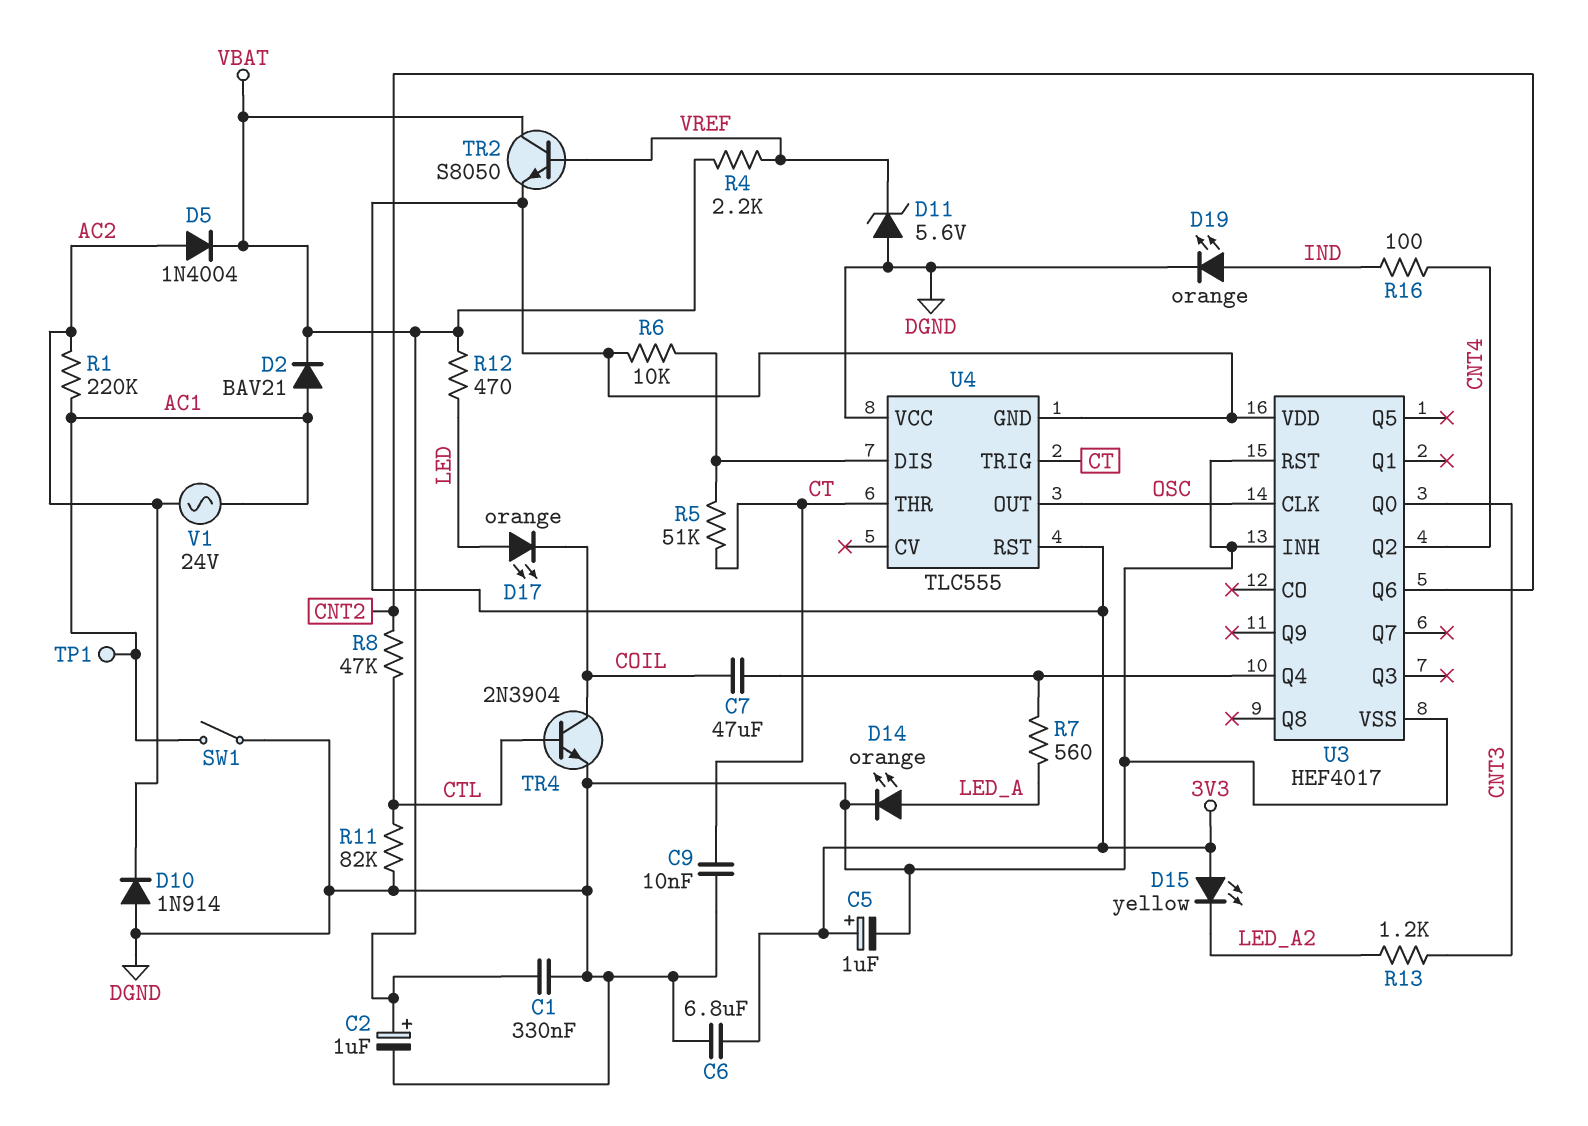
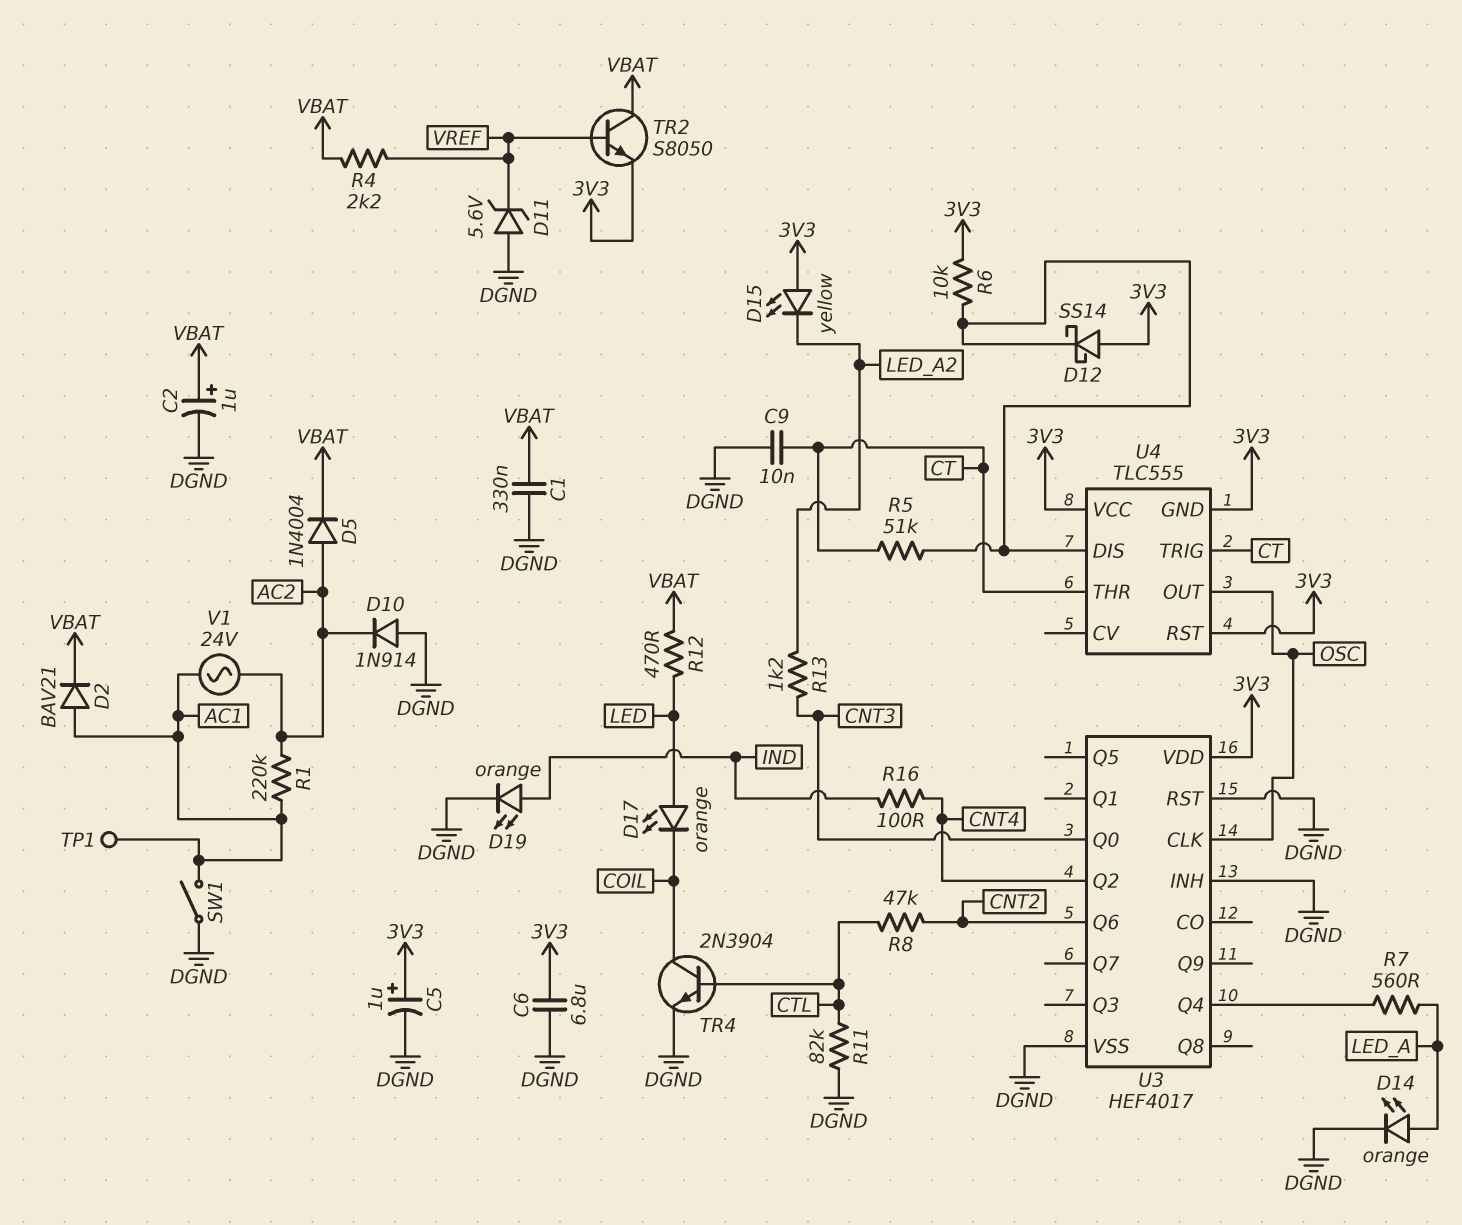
C7: 47uF (COIL, U3/Q4) -> none
D12: none -> schottky SS14 (A 3V3, K U4/DIS)
U4 pin VCC: DGND -> 3V3

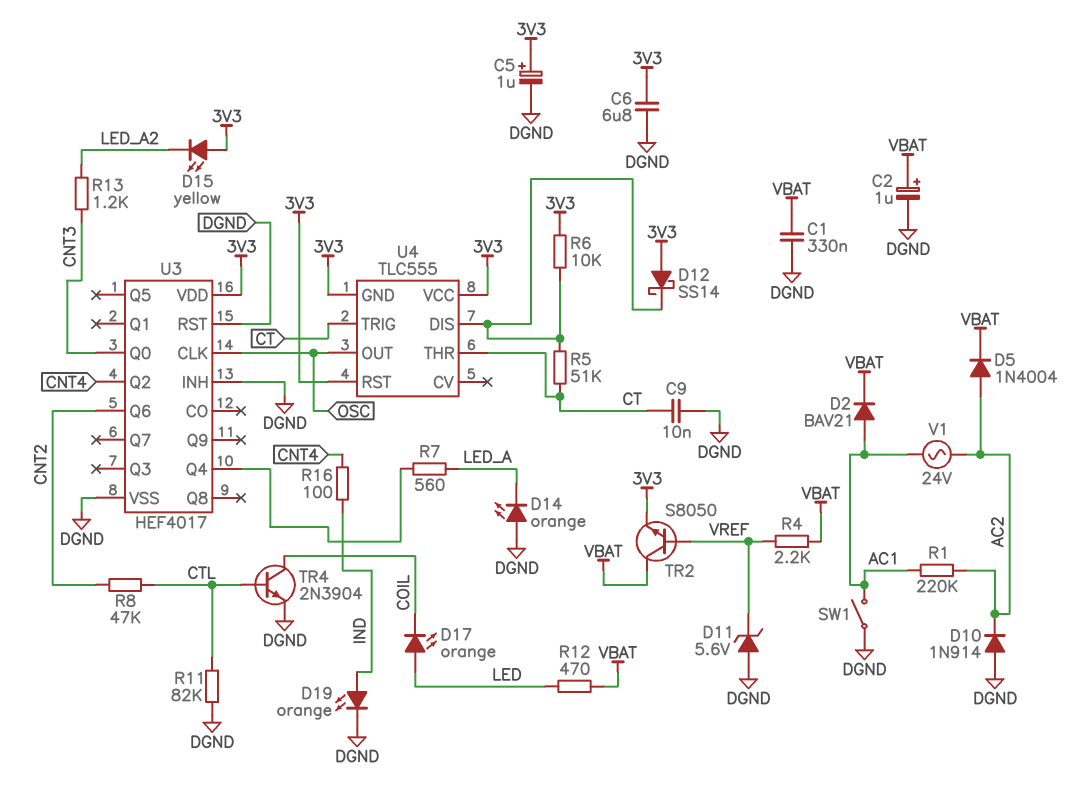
D14: LED orange (A LED_A, K DGND) -> LED orange (A DGND, K LED_A)
TP1: test point (AC1) -> none

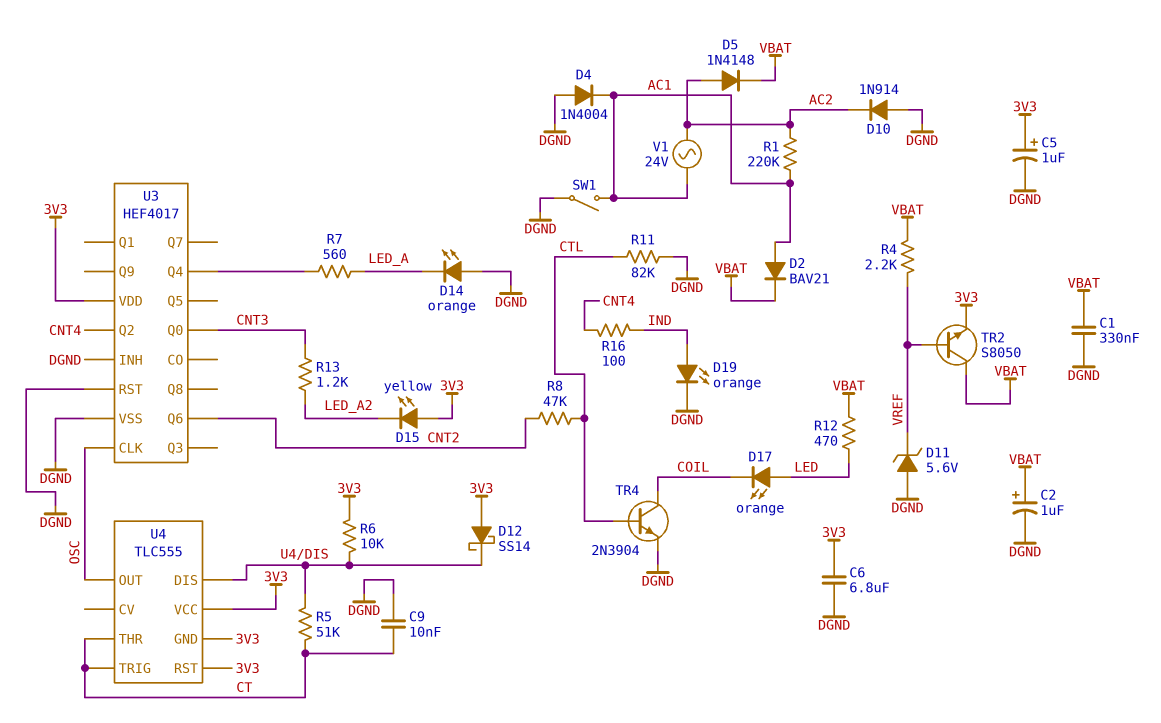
D4: none -> diode 1N4004 (A DGND, K AC1)
D5: diode 1N4004 (A AC2, K VBAT) -> diode 1N4148 (A AC2, K VBAT)

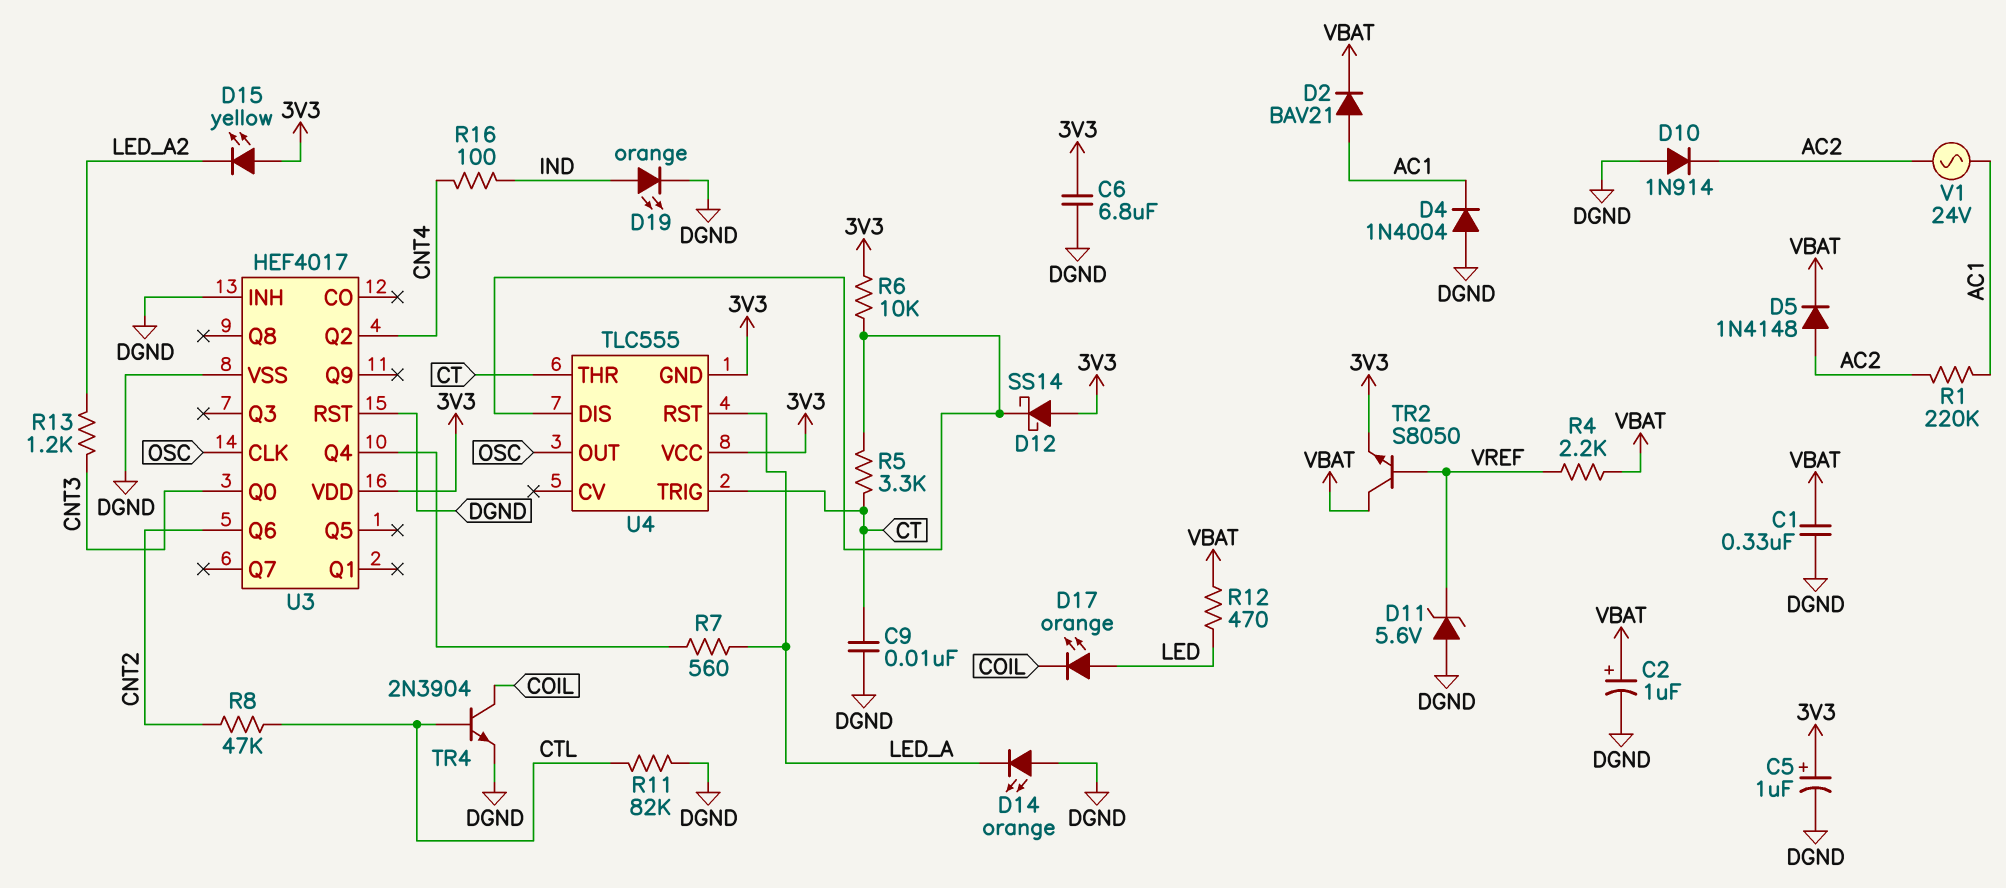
R5: 51k (CT, U4/DIS) -> 3.3k (CT, U4/DIS)
SW1: switch (AC1, DGND) -> none
U4 pin RST: 3V3 -> LED_A

